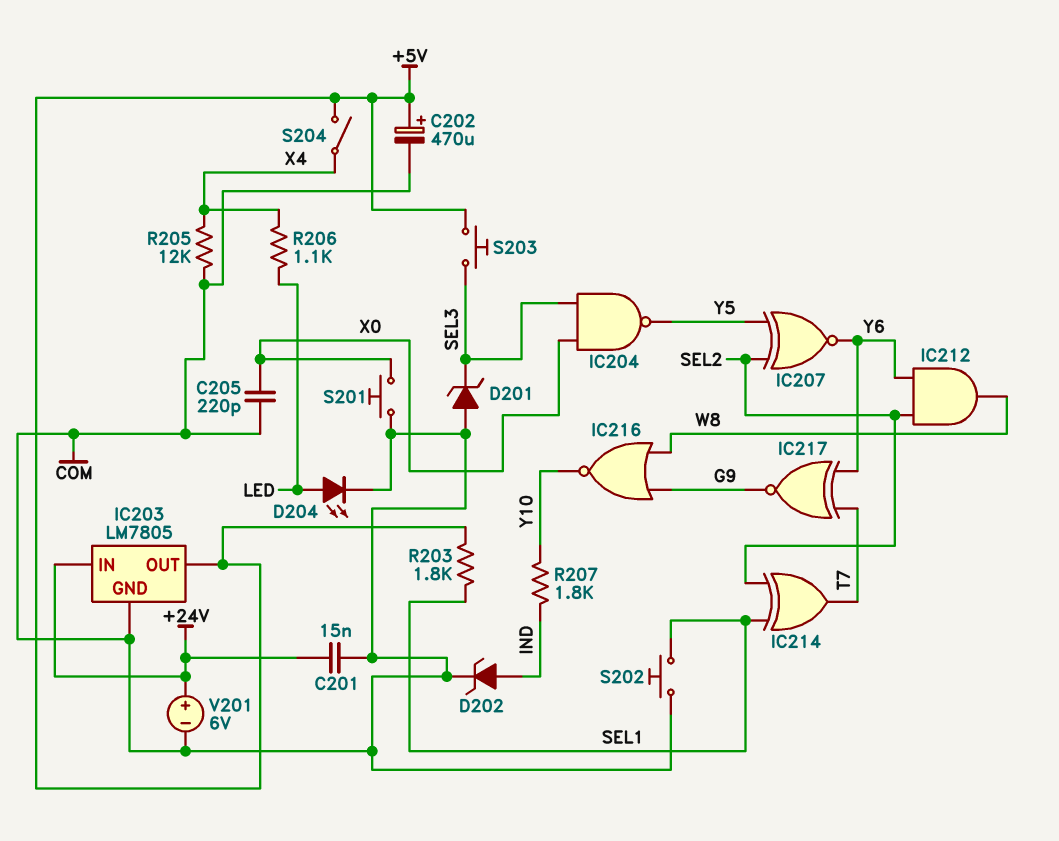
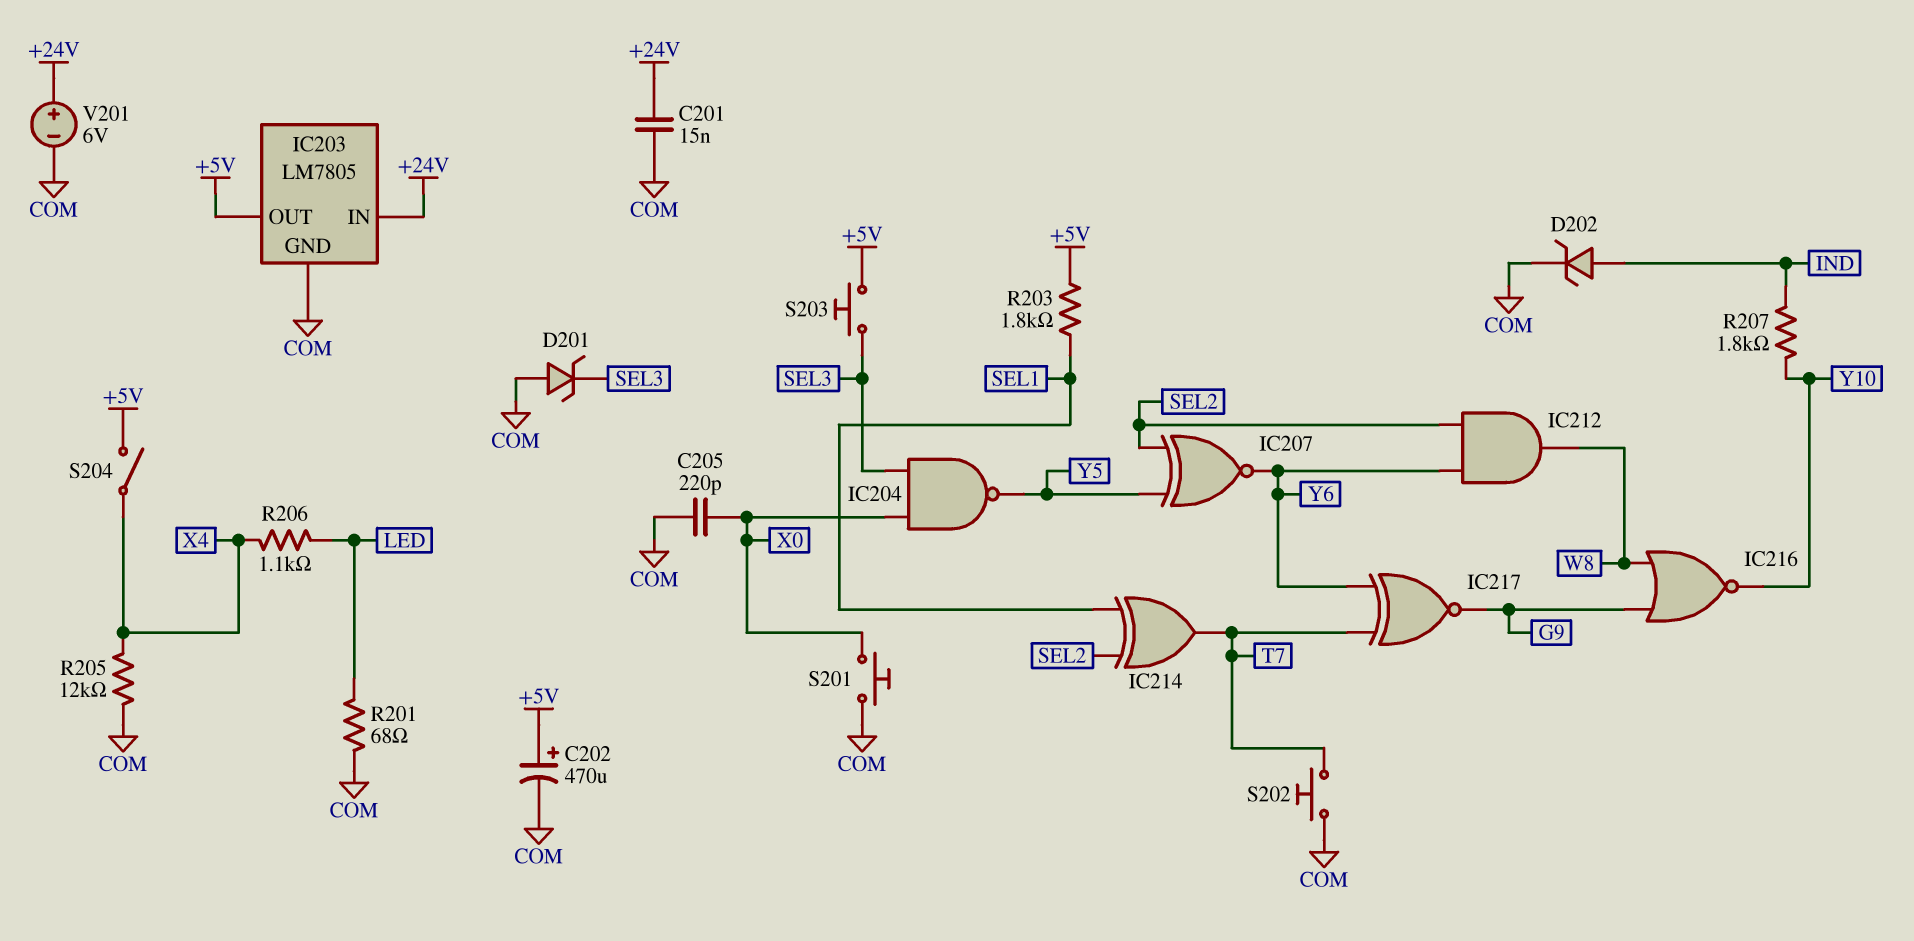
D204: LED (A LED, K COM) -> none
R201: none -> 68 (COM, LED)
S202: button (COM, SEL1) -> button (COM, T7)

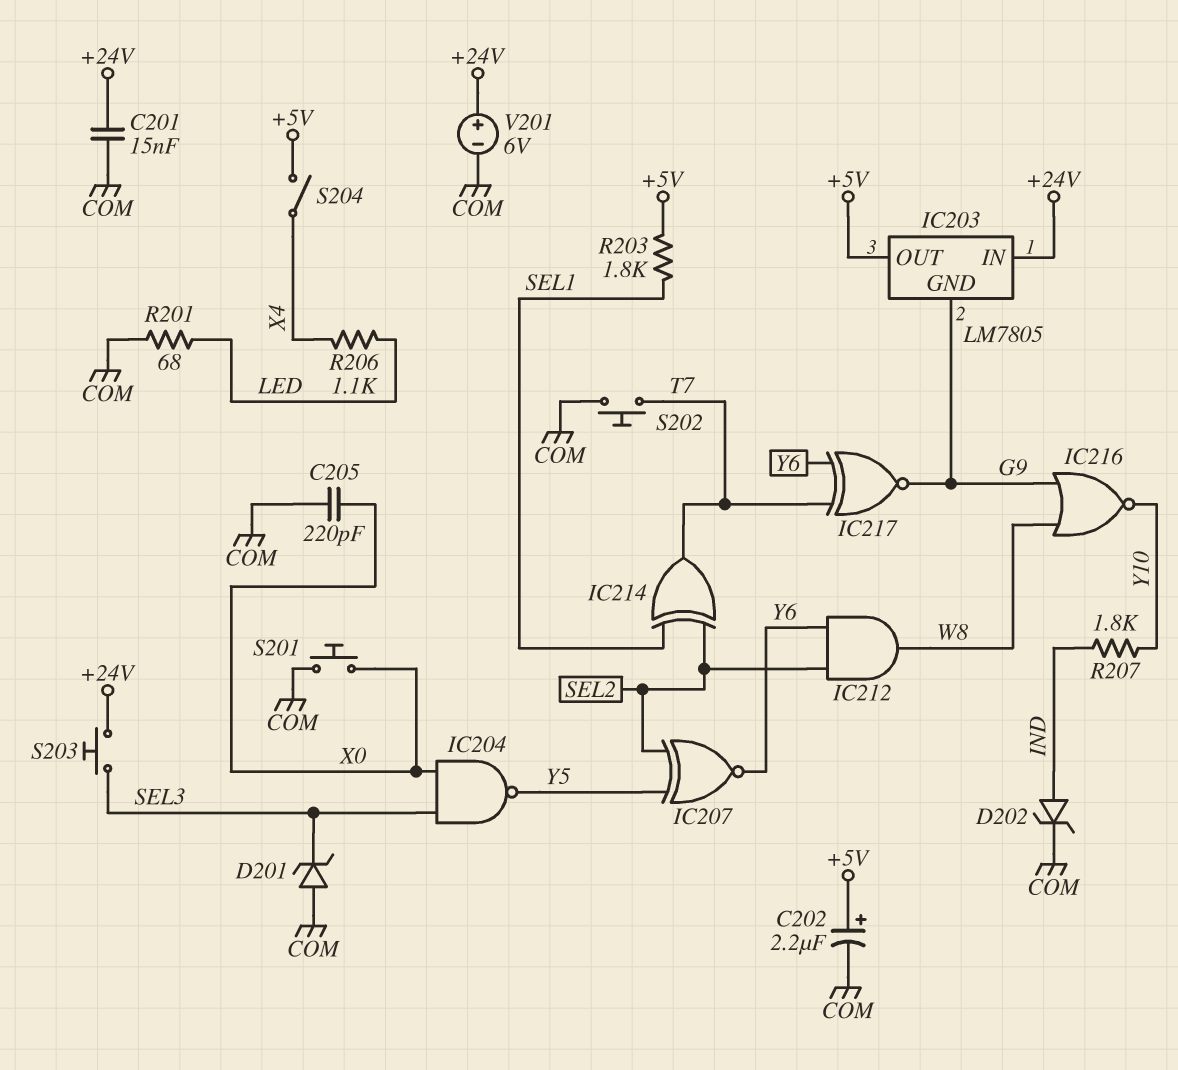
C202: 470uF (plus +5V, minus COM) -> 2.2uF (plus +5V, minus COM)
IC203 pin GND: COM -> G9
R205: 12k (COM, X4) -> none
S203: button (+5V, SEL3) -> button (+24V, SEL3)

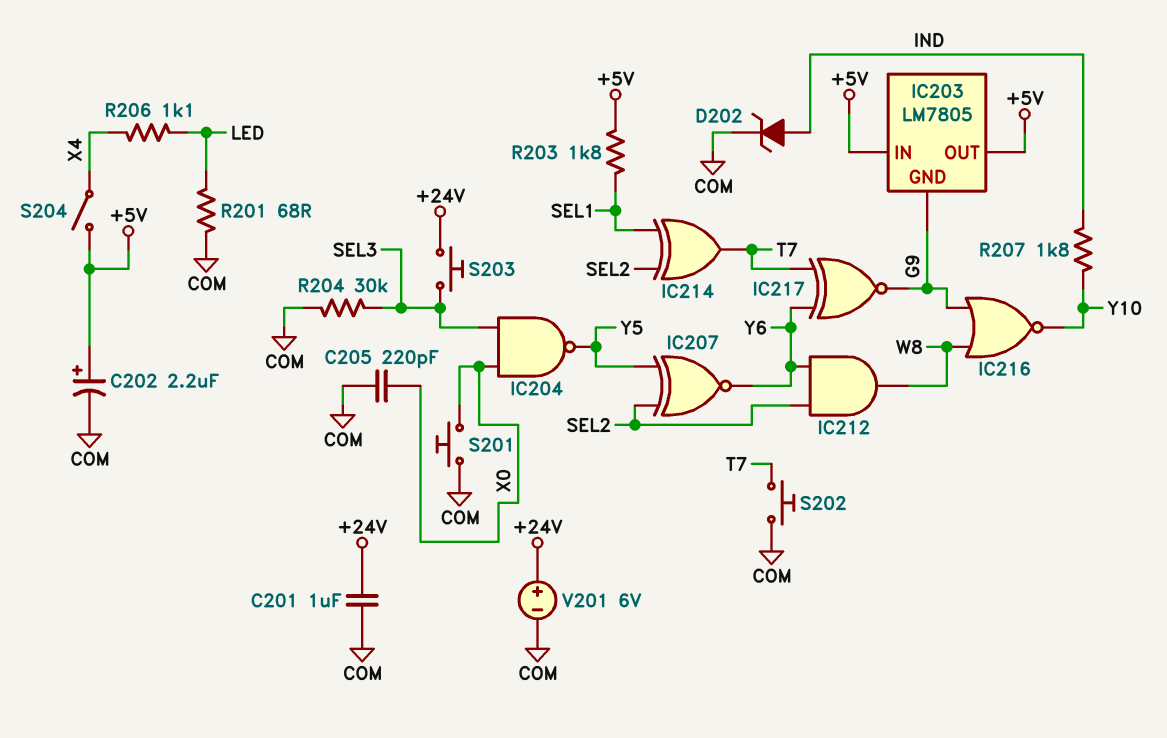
C201: 15nF (+24V, COM) -> 1uF (+24V, COM)
D201: zener (A COM, K SEL3) -> none
IC203 pin IN: +24V -> +5V
R204: none -> 30k (COM, SEL3)

